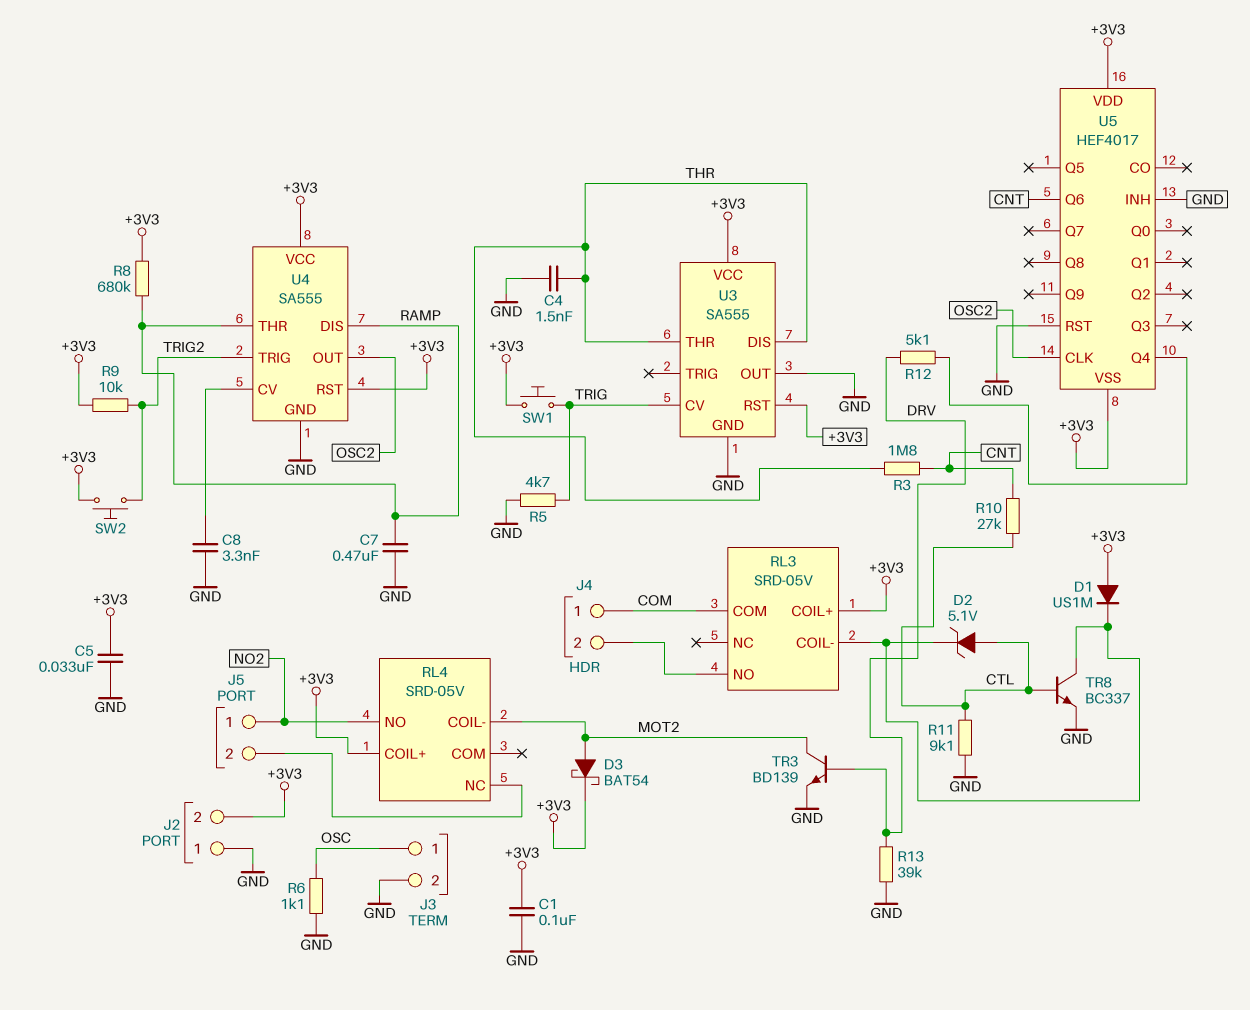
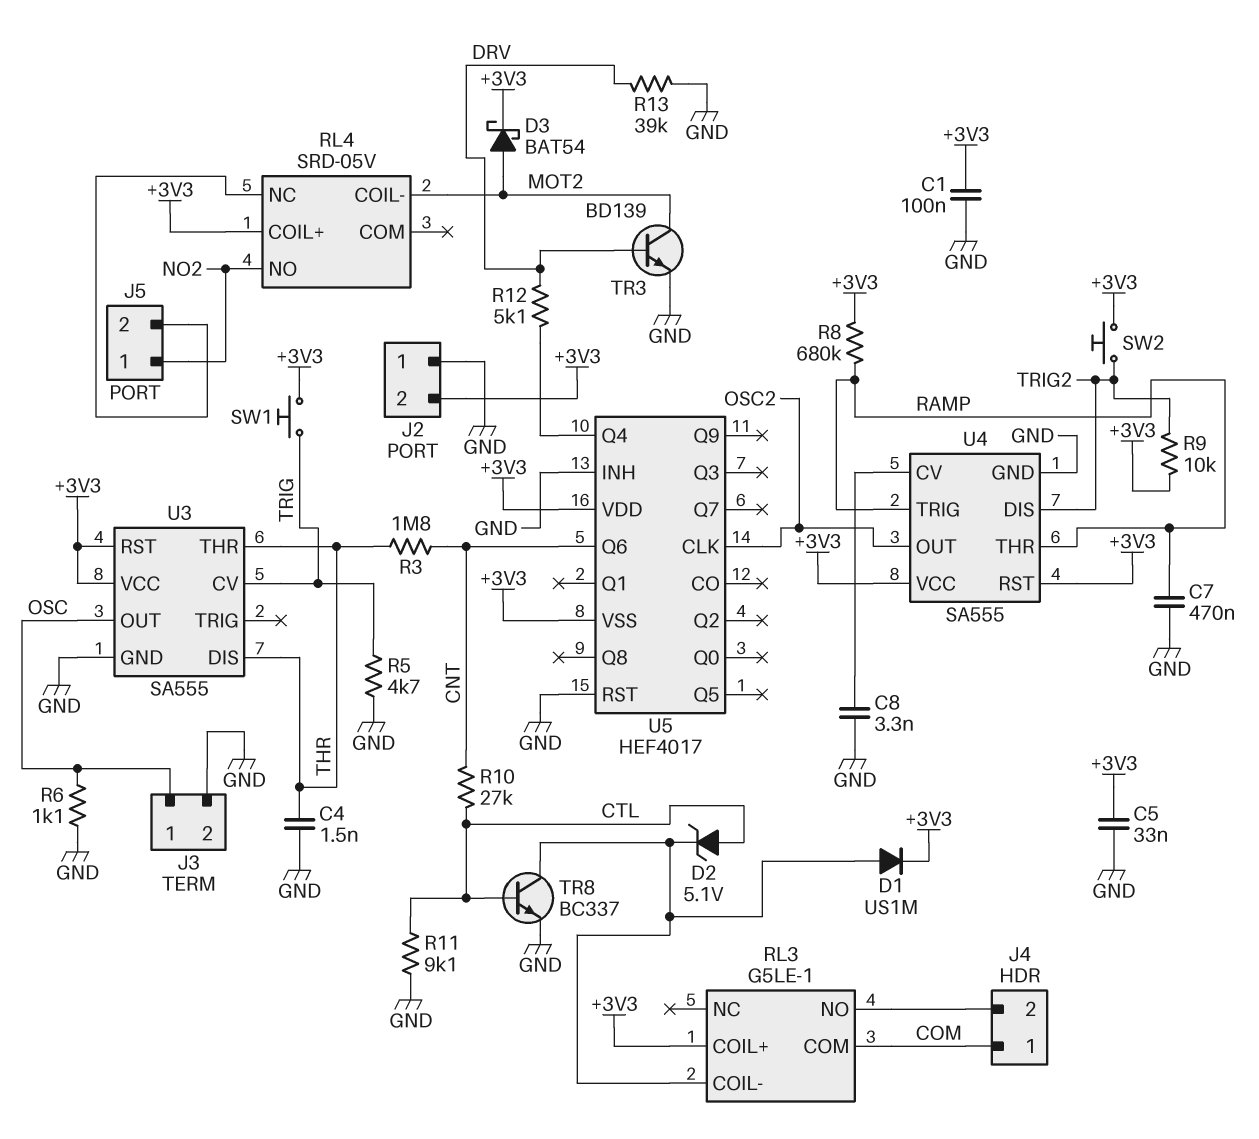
D1: diode US1M (A +3V3, K RL3/COIL-) -> diode US1M (A RL3/COIL-, K +3V3)
RL3: SRD-05V -> G5LE-1
U3 pin OUT: GND -> OSC
U4 pin DIS: RAMP -> TRIG2
U4 pin TRIG: TRIG2 -> RAMP

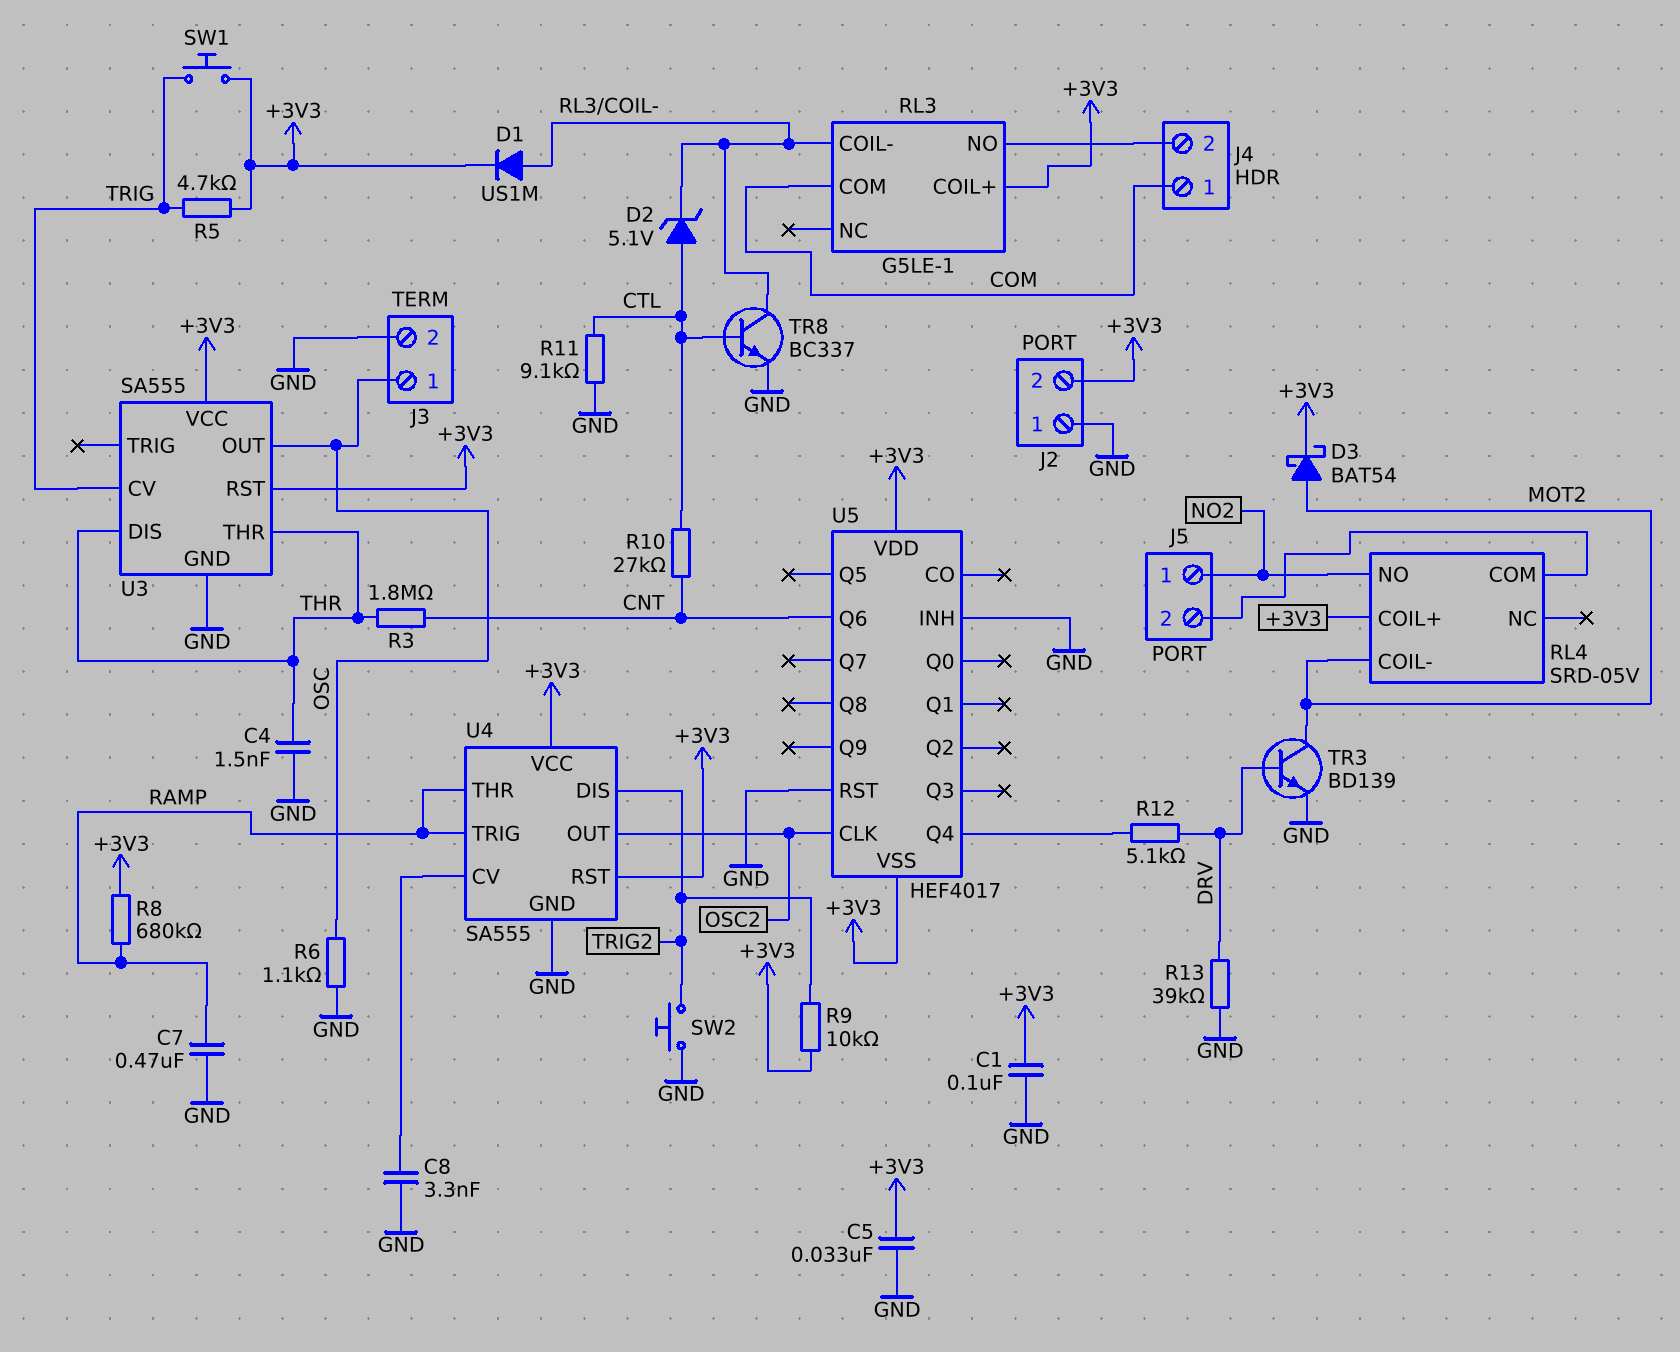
R5: 4.7k (GND, TRIG) -> 4.7k (+3V3, TRIG)
RL4 pin COM: none -> J5/2
RL4 pin NC: J5/2 -> none
SW2: button (+3V3, TRIG2) -> button (GND, TRIG2)

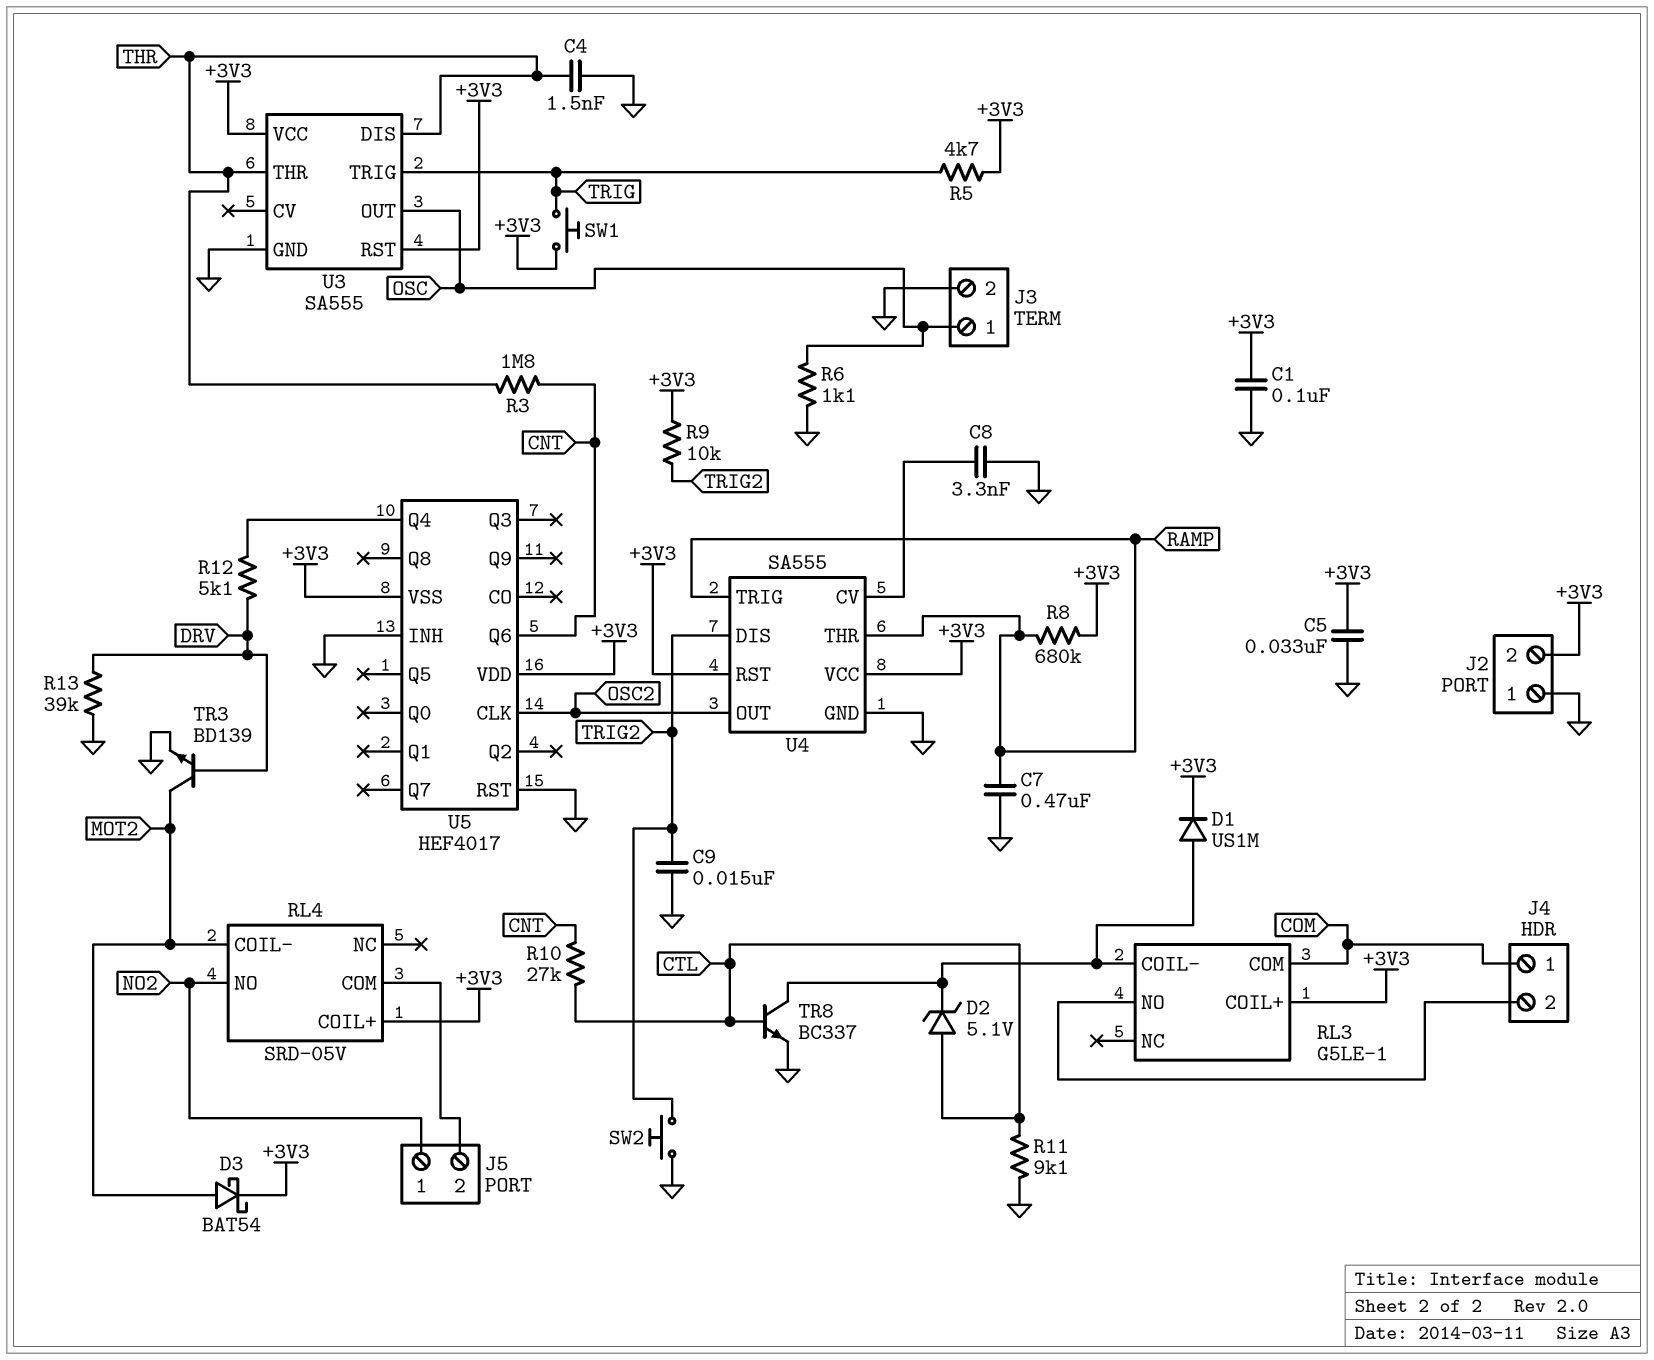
C9: none -> 15nF (GND, TRIG2)
U3 pin CV: TRIG -> none
U3 pin TRIG: none -> TRIG

